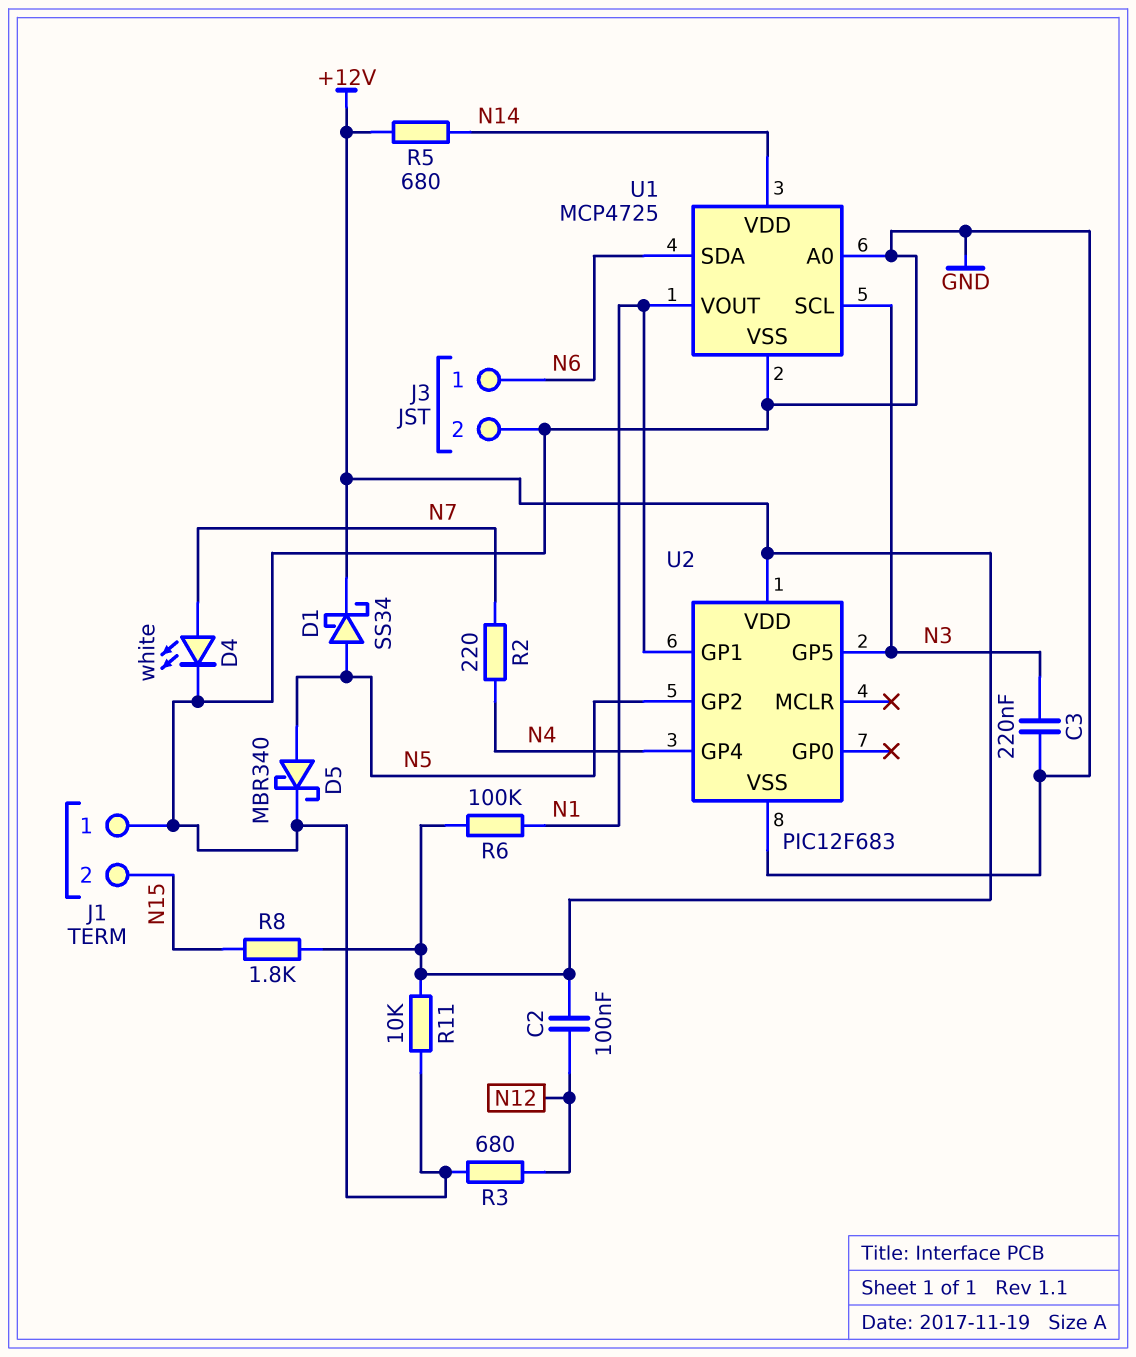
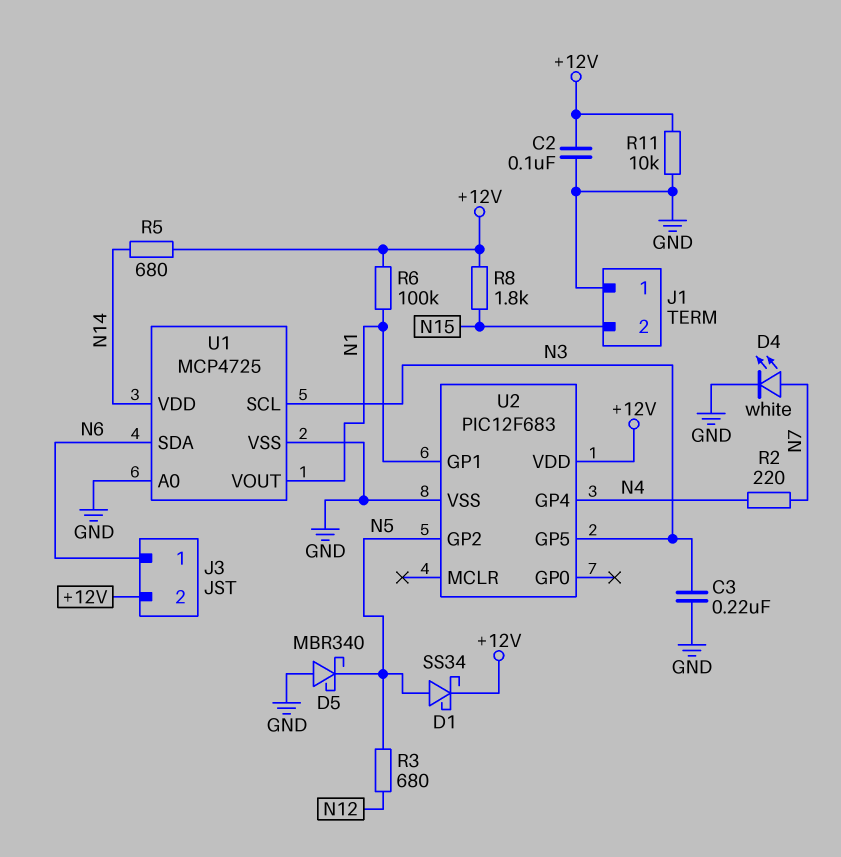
C2: 100nF (+12V, N12) -> 100nF (+12V, GND)
D5: schottky MBR340 (A N5, K GND) -> schottky MBR340 (A GND, K N5)
J3 pin 2: GND -> +12V
R3: 680 (GND, N12) -> 680 (N5, N12)

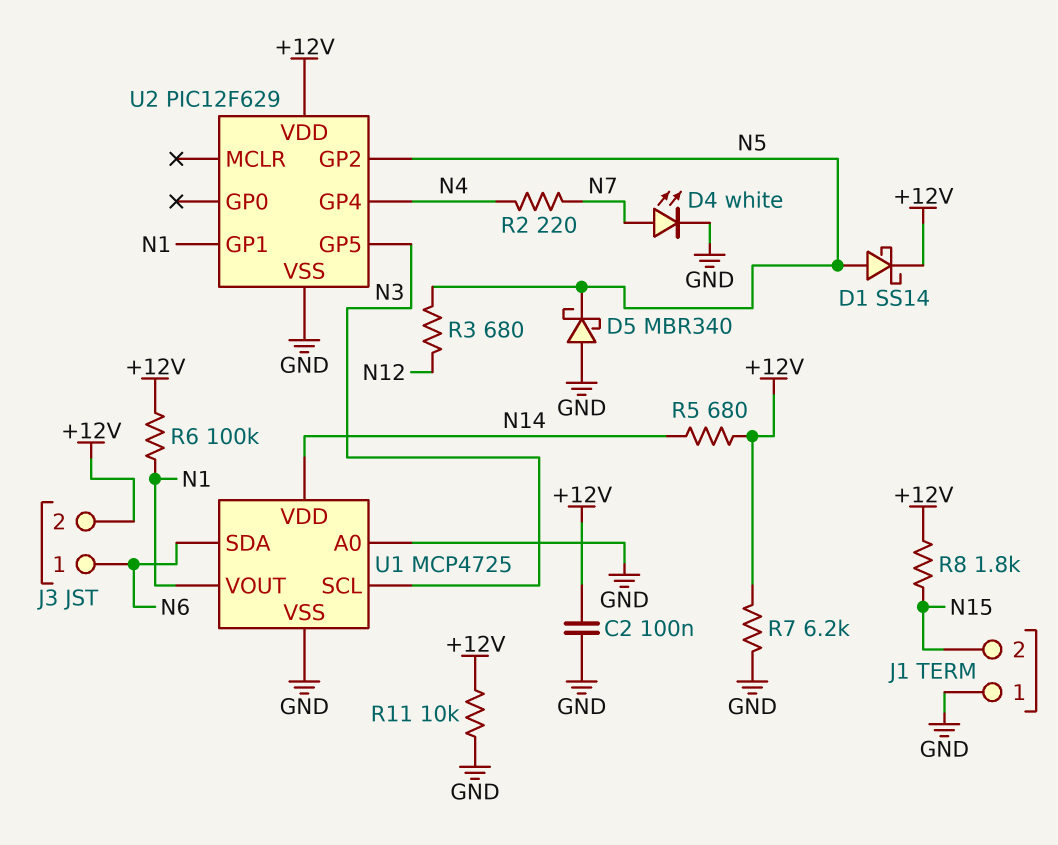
C3: 220nF (GND, N3) -> none
D1: schottky SS34 (A N5, K +12V) -> schottky SS14 (A N5, K +12V)
R7: none -> 6.2k (+12V, GND)
U2: PIC12F683 -> PIC12F629

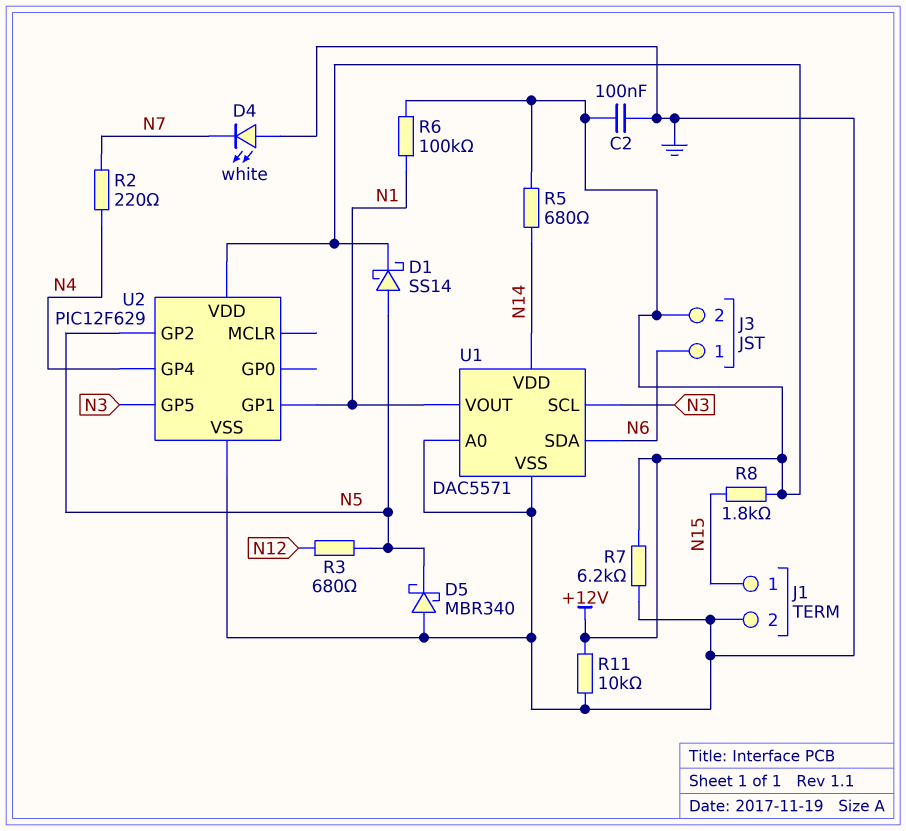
D4: LED white (A N7, K GND) -> LED white (A GND, K N7)
J1 pin 1: GND -> N15
J1 pin 2: N15 -> GND
U1: MCP4725 -> DAC5571

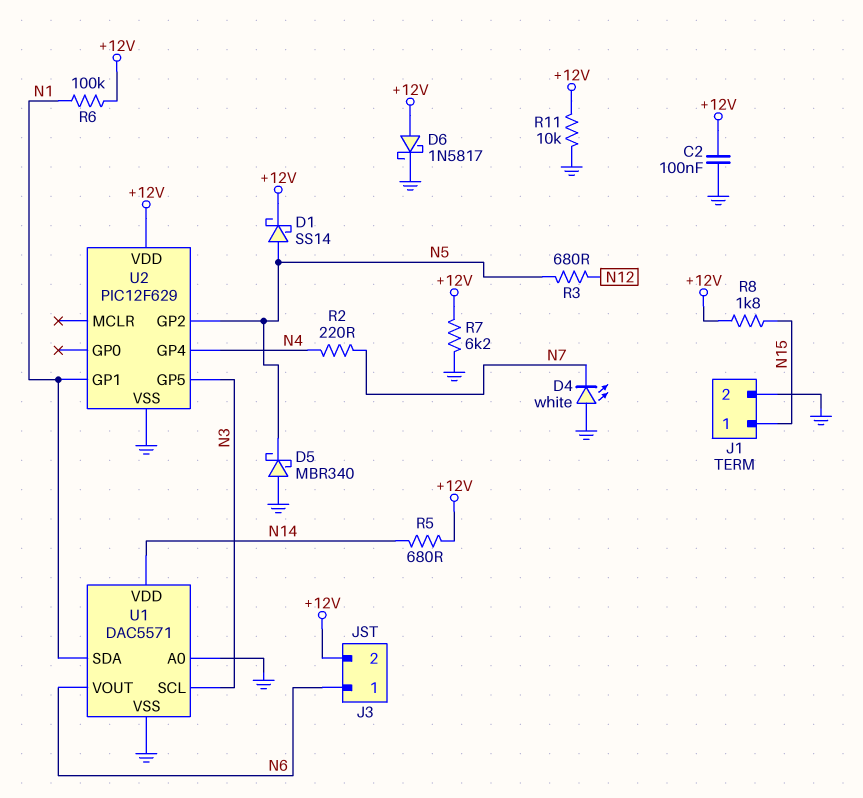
D6: none -> schottky 1N5817 (A +12V, K GND)
U1 pin SDA: N6 -> N1
U1 pin VOUT: N1 -> N6

